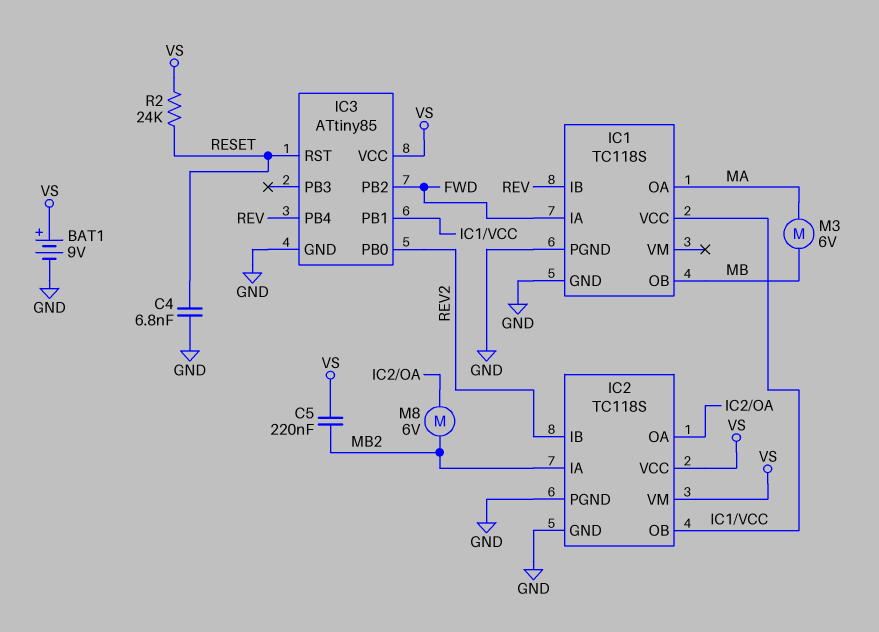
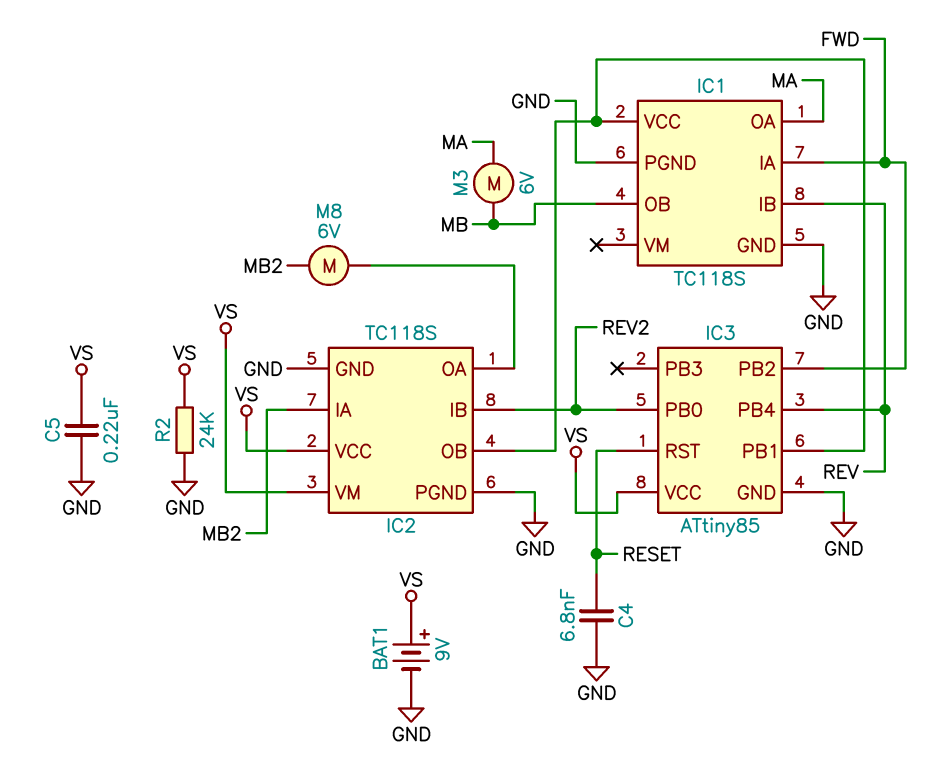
C5: 220nF (MB2, VS) -> 220nF (GND, VS)
R2: 24k (RESET, VS) -> 24k (GND, VS)

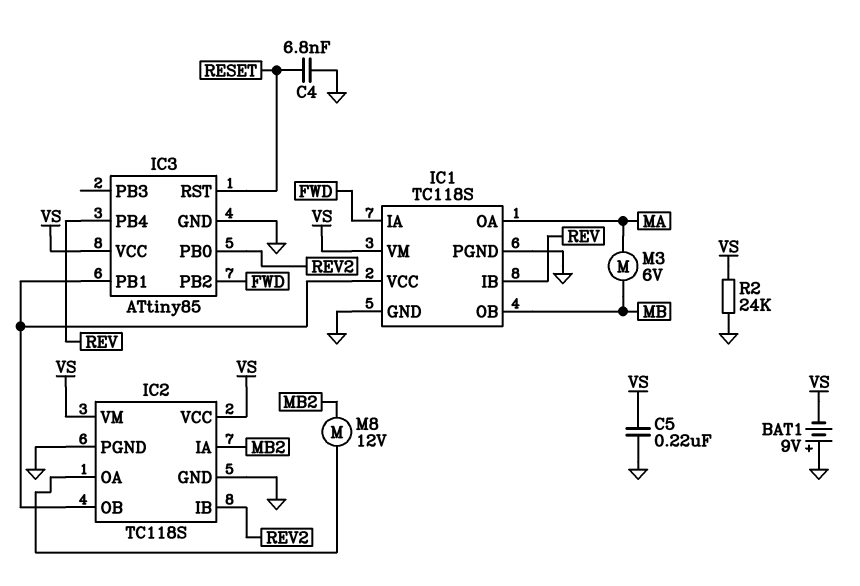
BAT1: 9V (plus VS, minus GND) -> 9V (plus GND, minus VS)
IC1 pin VM: none -> VS
M8: motor 6V (IC2/OA, MB2) -> motor 12V (IC2/OA, MB2)

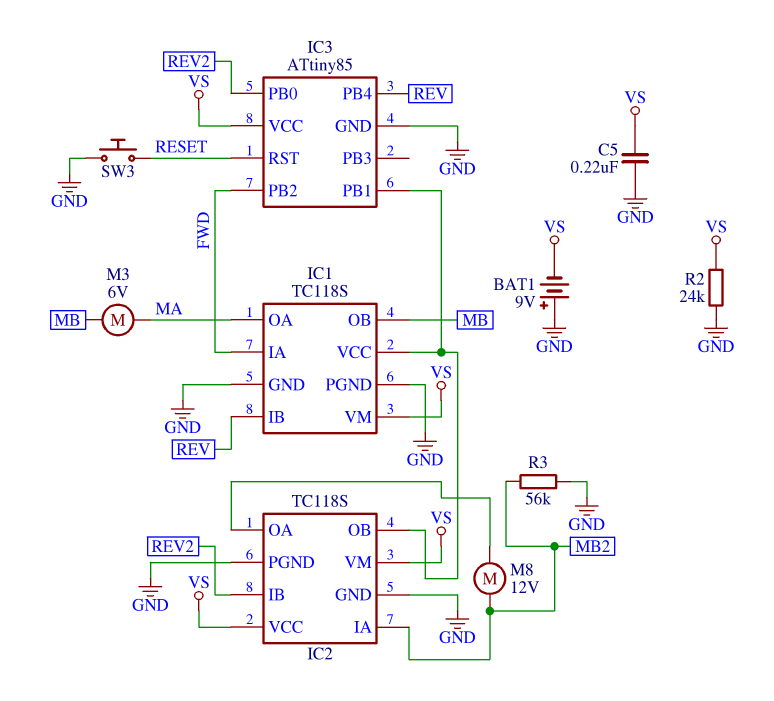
C4: 6.8nF (GND, RESET) -> none
R3: none -> 56k (GND, MB2)
SW3: none -> button (GND, RESET)

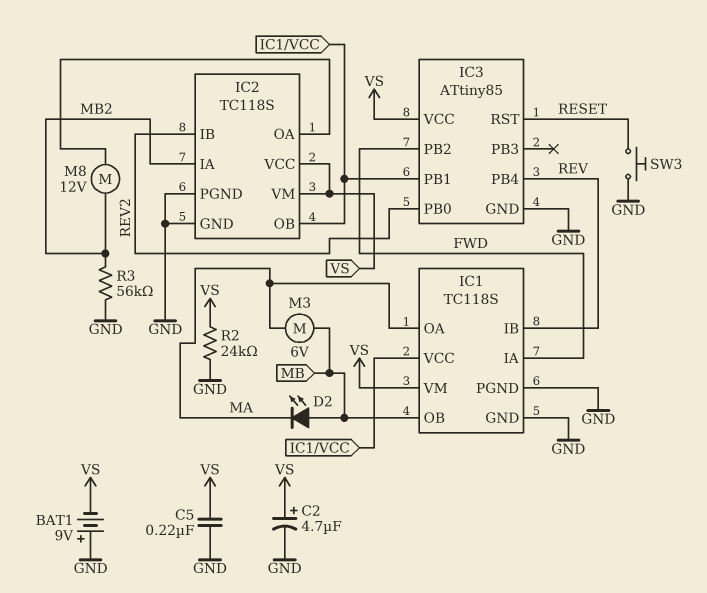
C2: none -> 4.7uF (plus VS, minus GND)
D2: none -> LED (A MB, K MA)

